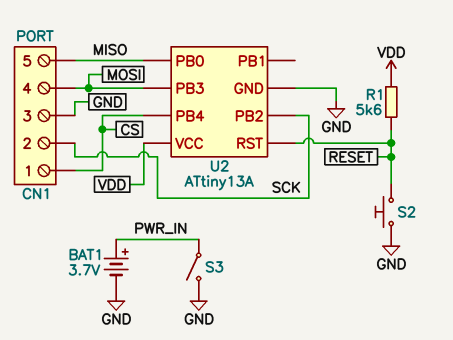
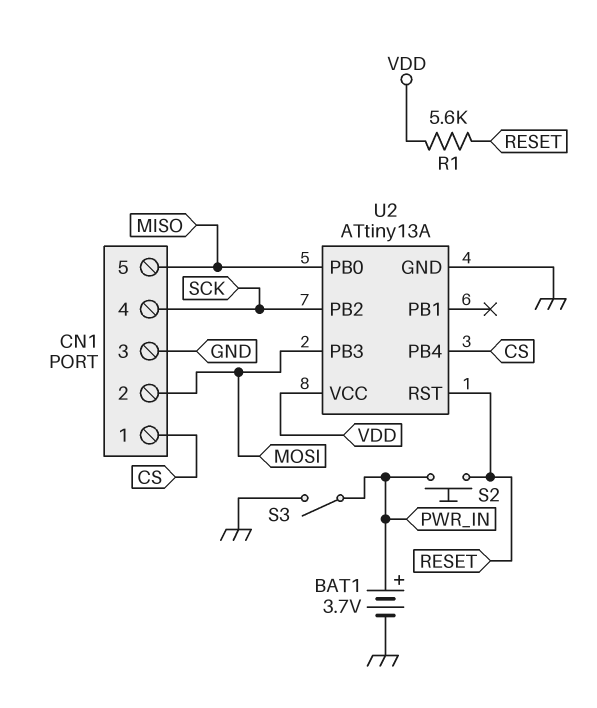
CN1 pin 2: SCK -> MOSI
CN1 pin 4: MOSI -> SCK
S2: button (GND, RESET) -> button (PWR_IN, RESET)

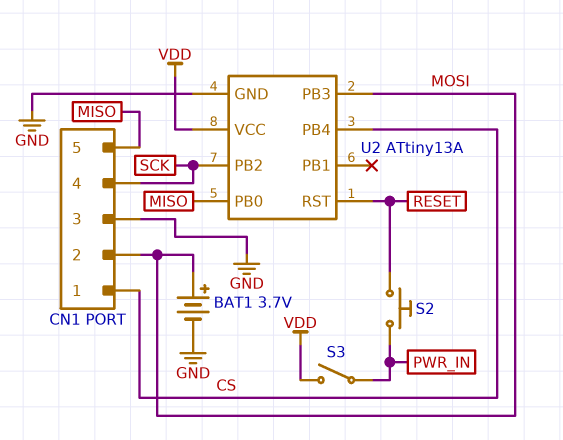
BAT1: 3.7V (plus PWR_IN, minus GND) -> 3.7V (plus MOSI, minus GND)
R1: 5.6k (RESET, VDD) -> none
S3: switch (GND, PWR_IN) -> switch (PWR_IN, VDD)

